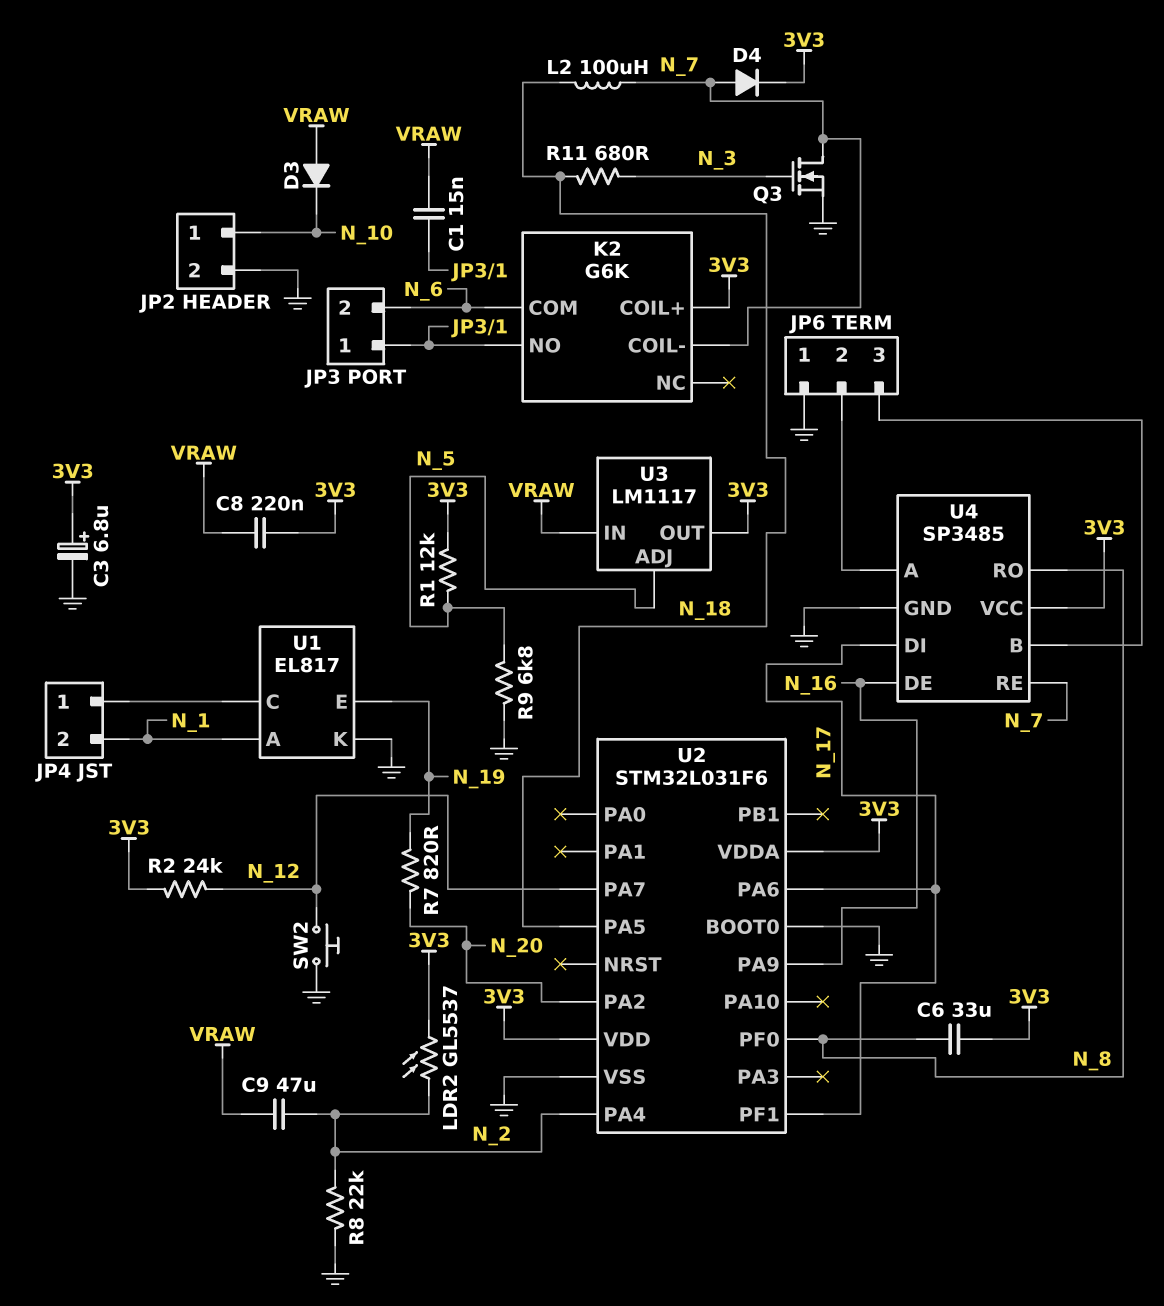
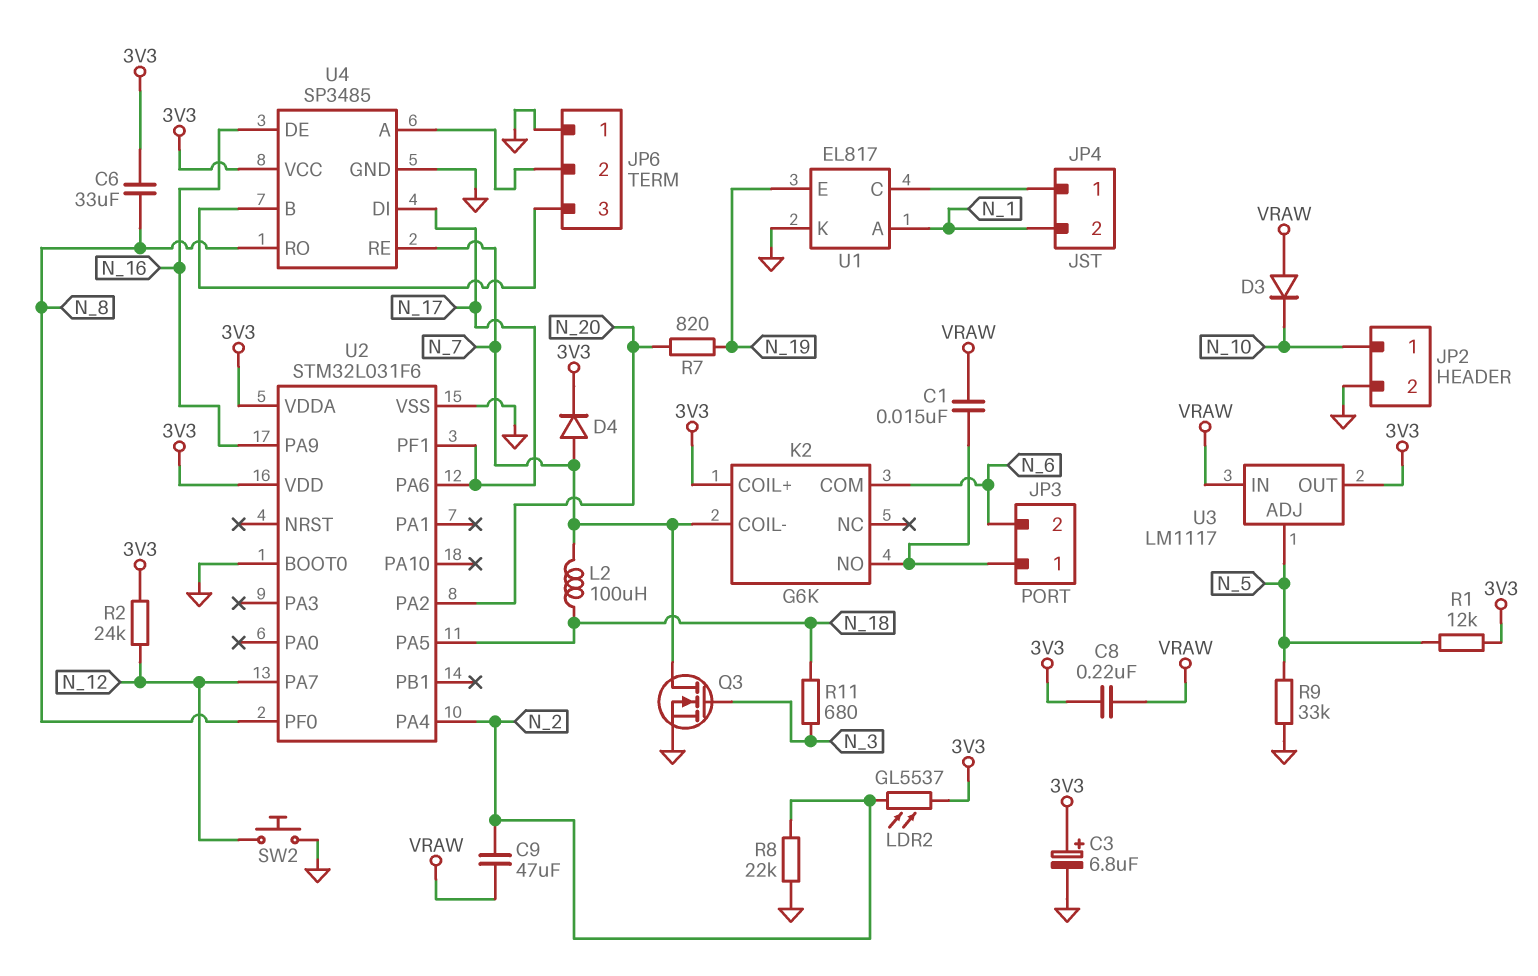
R9: 6.8k (GND, N_5) -> 33k (GND, N_5)

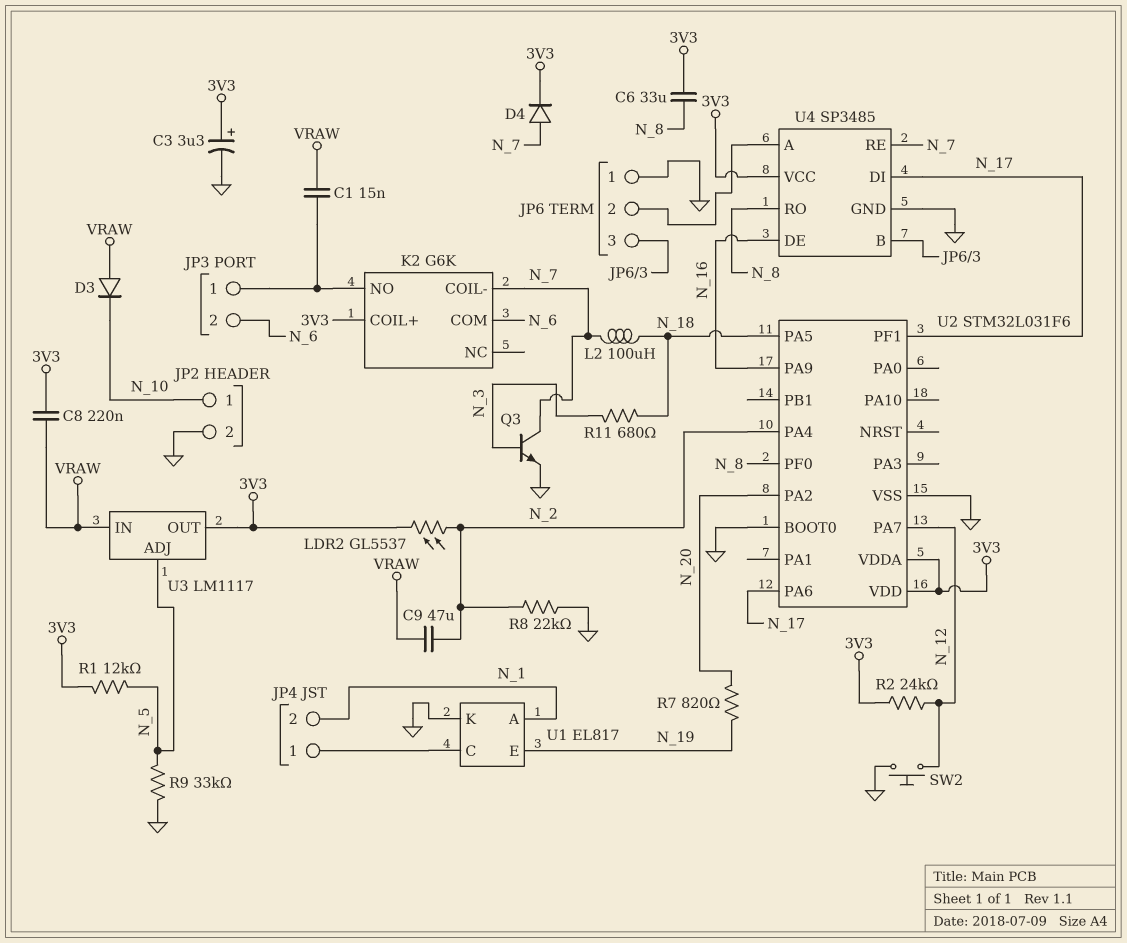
C3: 6.8uF (plus 3V3, minus GND) -> 3.3uF (plus 3V3, minus GND)
Q3: NMOS (G N_3, D N_7, S GND) -> NPN (B N_3, C N_7, E GND)

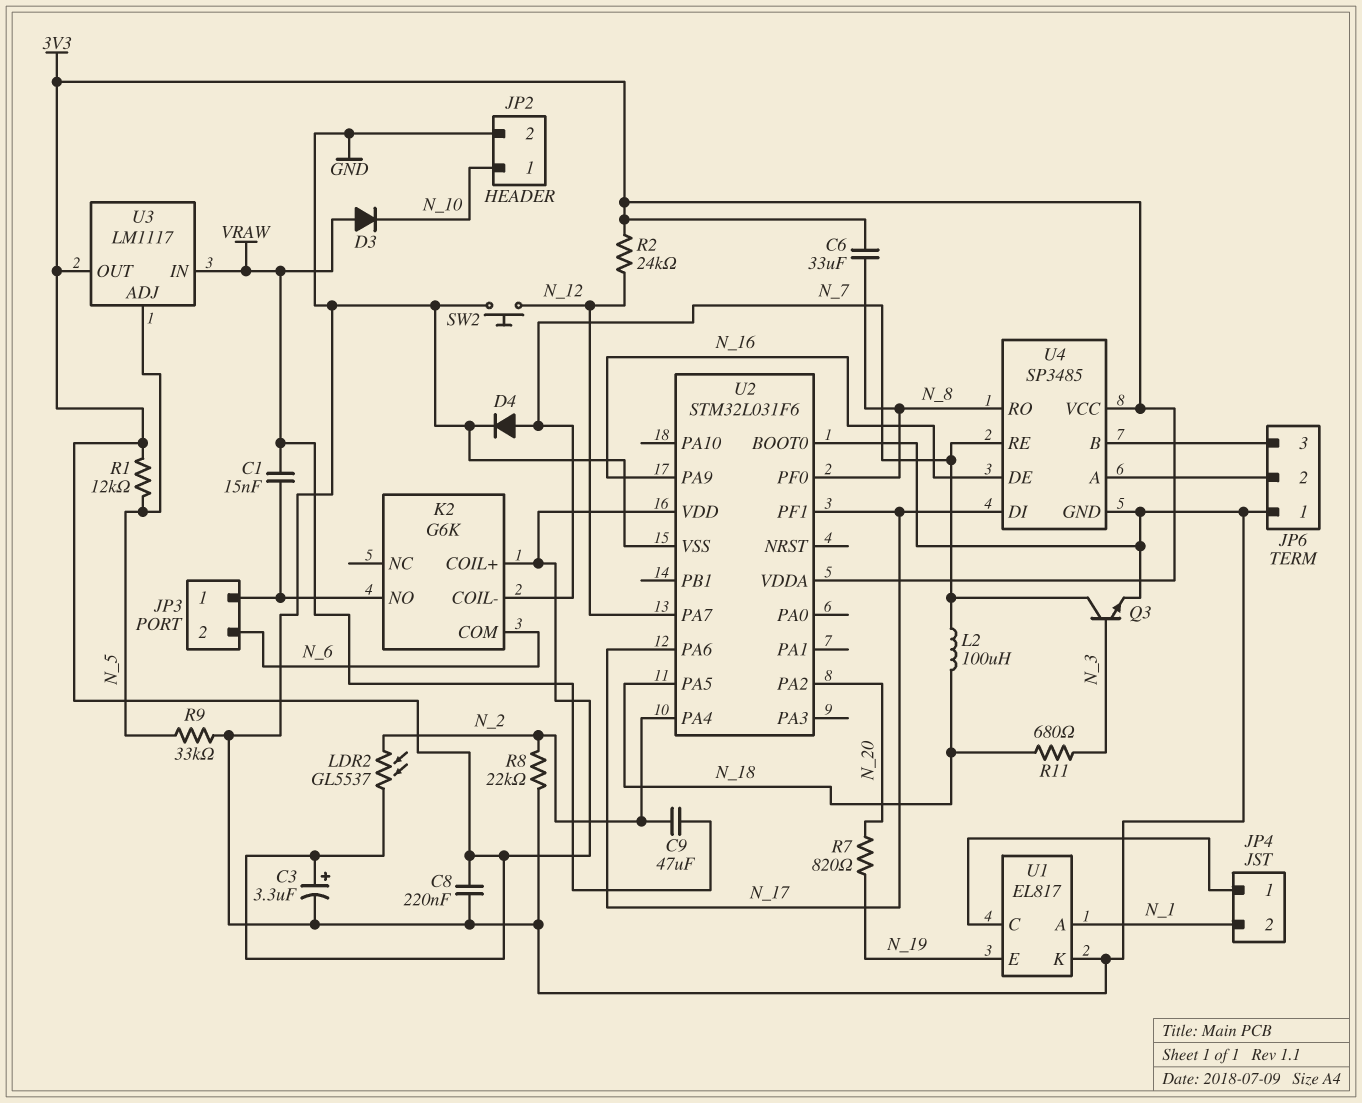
C8: 220nF (3V3, VRAW) -> 220nF (3V3, GND)
D4: diode (A N_7, K 3V3) -> diode (A N_7, K GND)

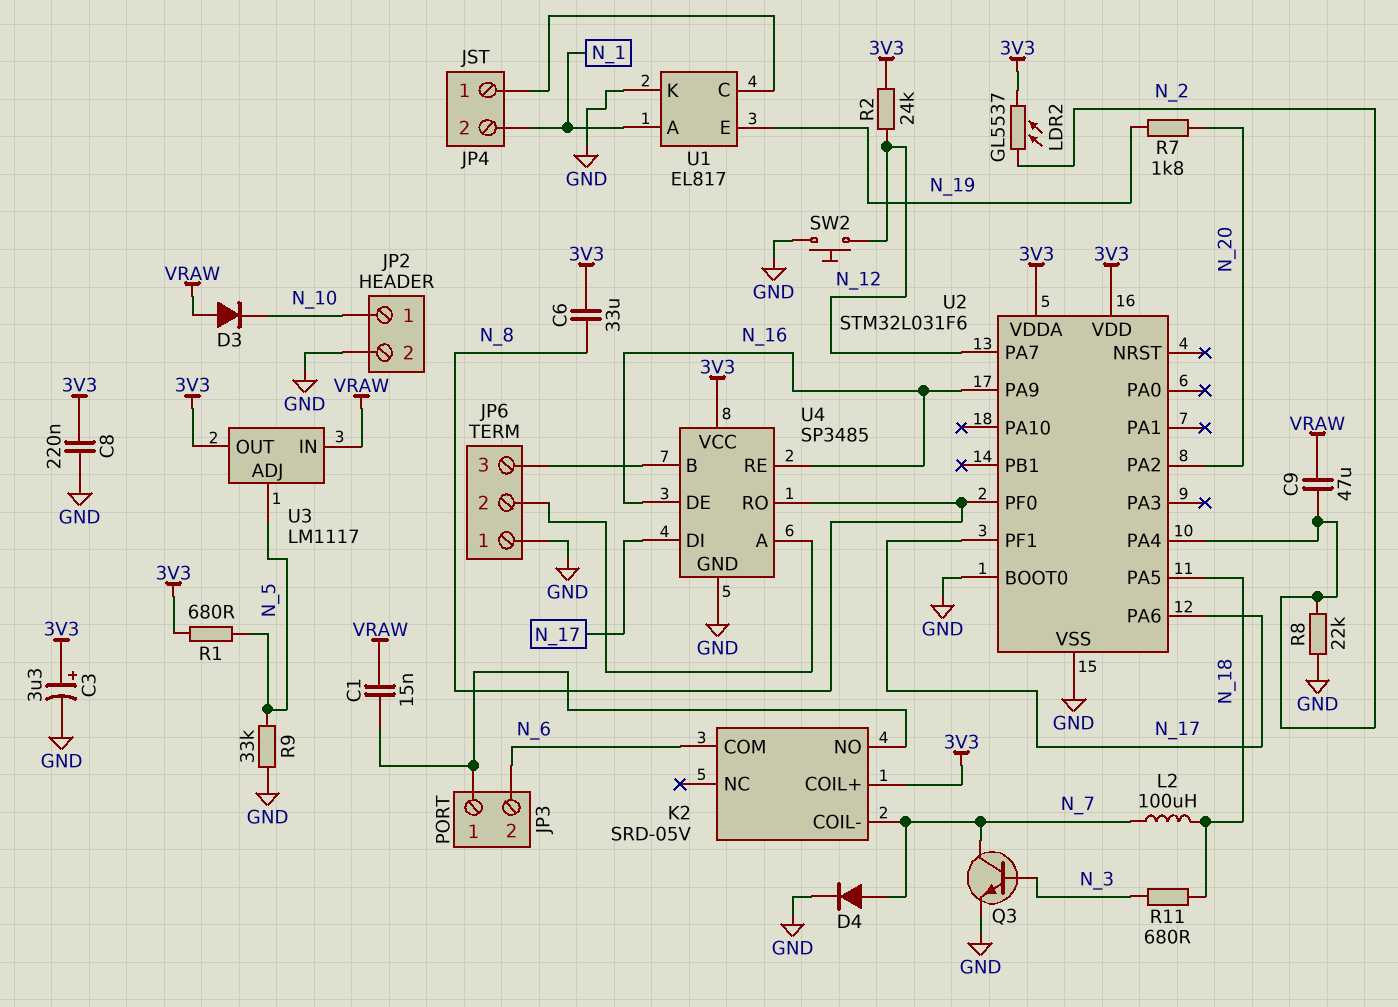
K2: G6K -> SRD-05V
R1: 12k (3V3, N_5) -> 680 (3V3, N_5)
R7: 820 (N_19, N_20) -> 1.8k (N_19, N_20)
U4 pin RE: N_7 -> N_16

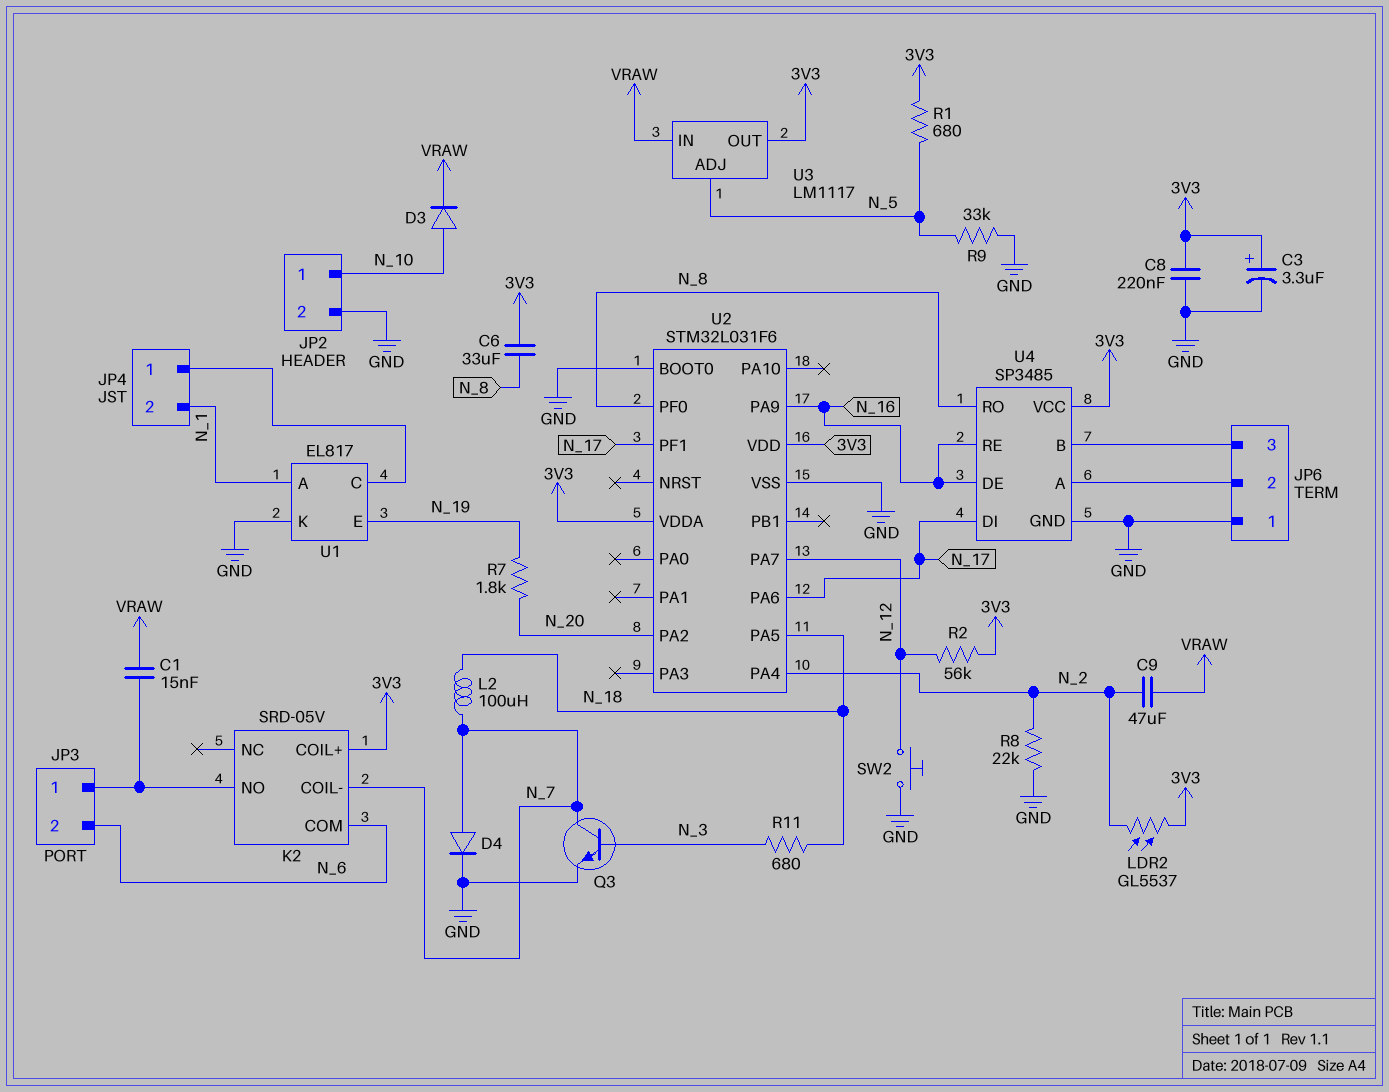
D3: diode (A VRAW, K N_10) -> diode (A N_10, K VRAW)
R2: 24k (3V3, N_12) -> 56k (3V3, N_12)

